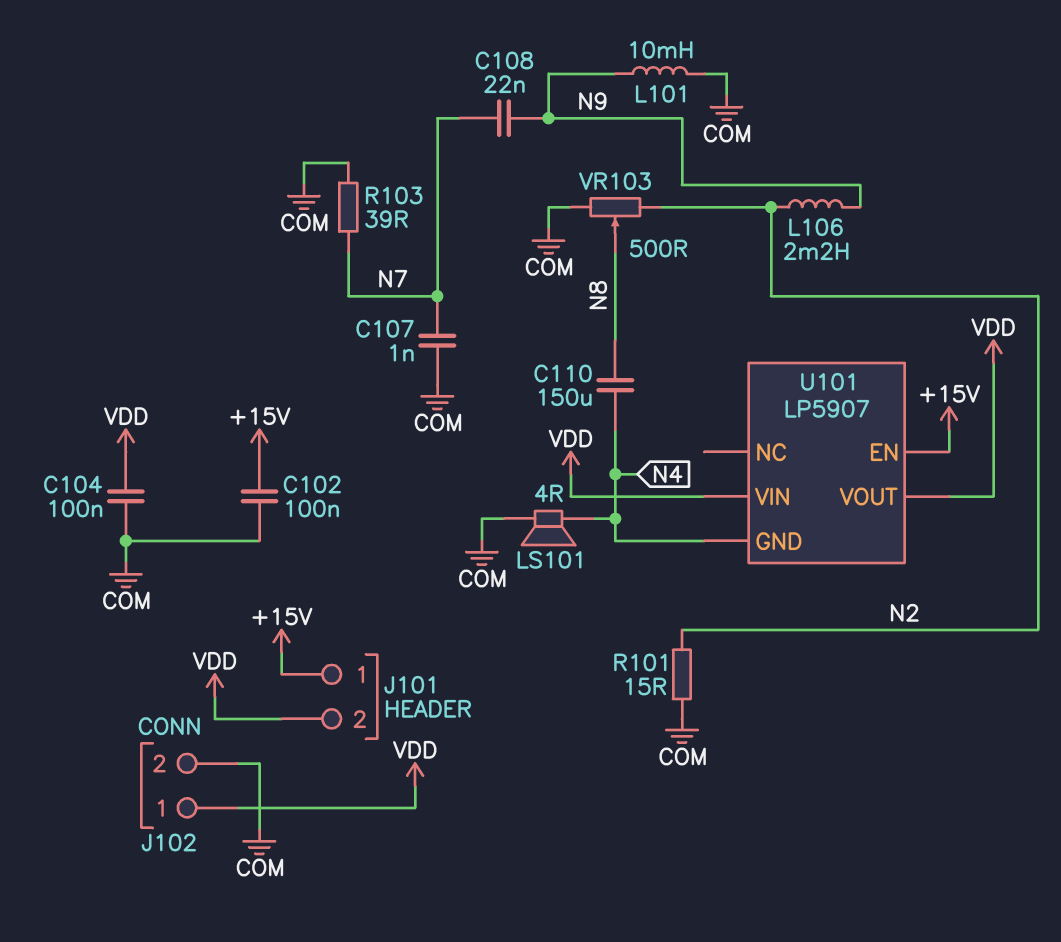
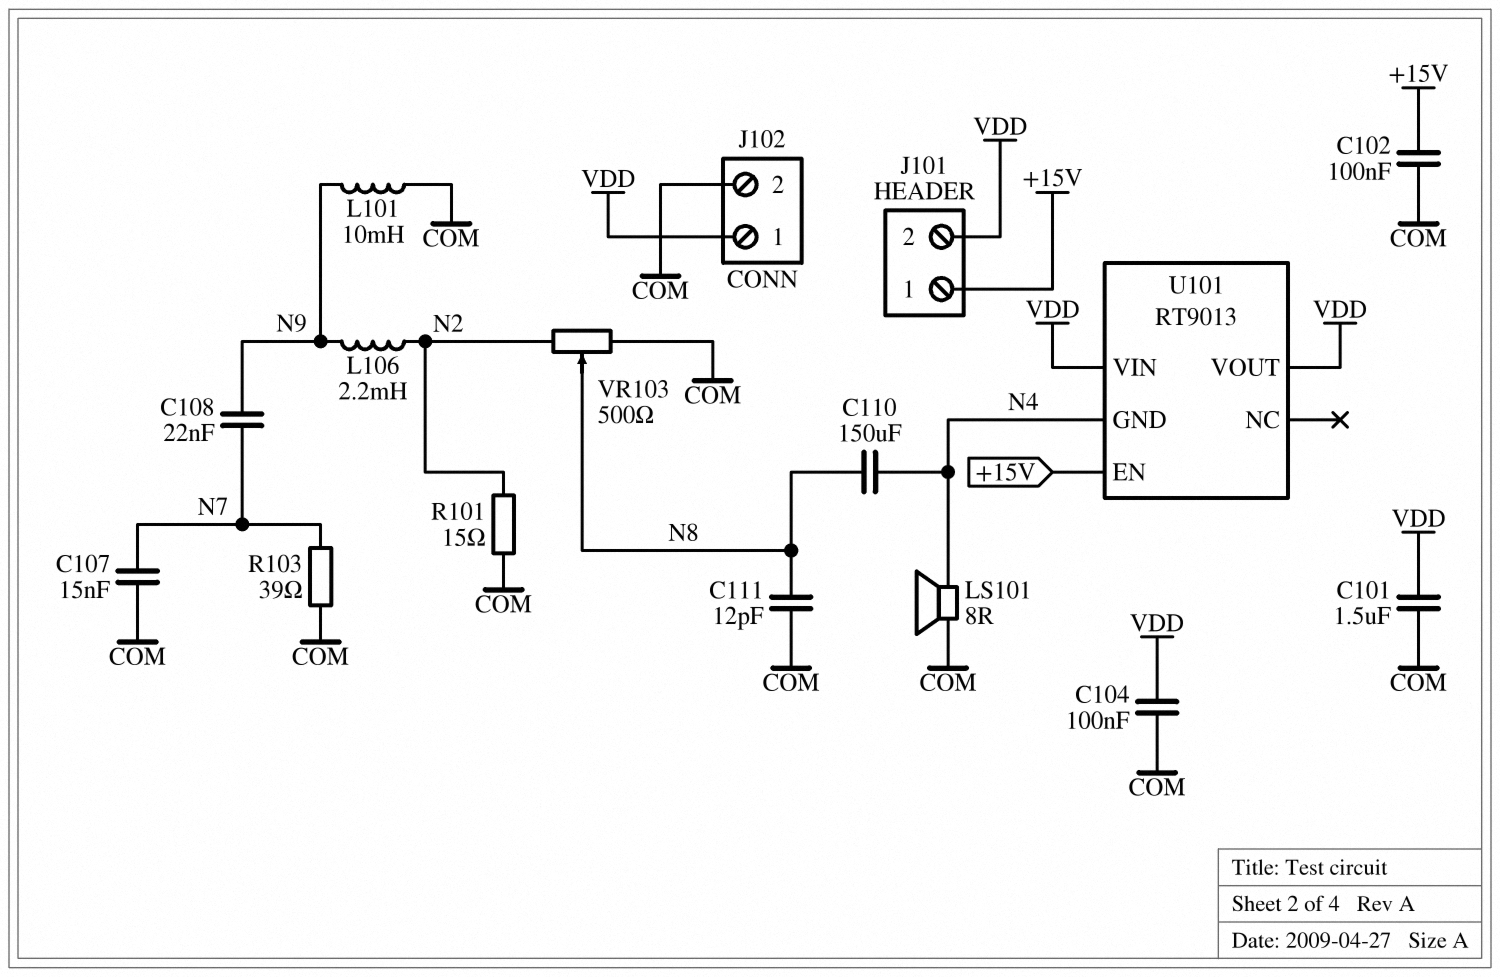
C101: none -> 1.5uF (COM, VDD)
C107: 1nF (COM, N7) -> 15nF (COM, N7)
C111: none -> 12pF (COM, N8)
LS101: speaker 4R (COM, N4) -> speaker 8R (COM, N4)
U101: LP5907 -> RT9013

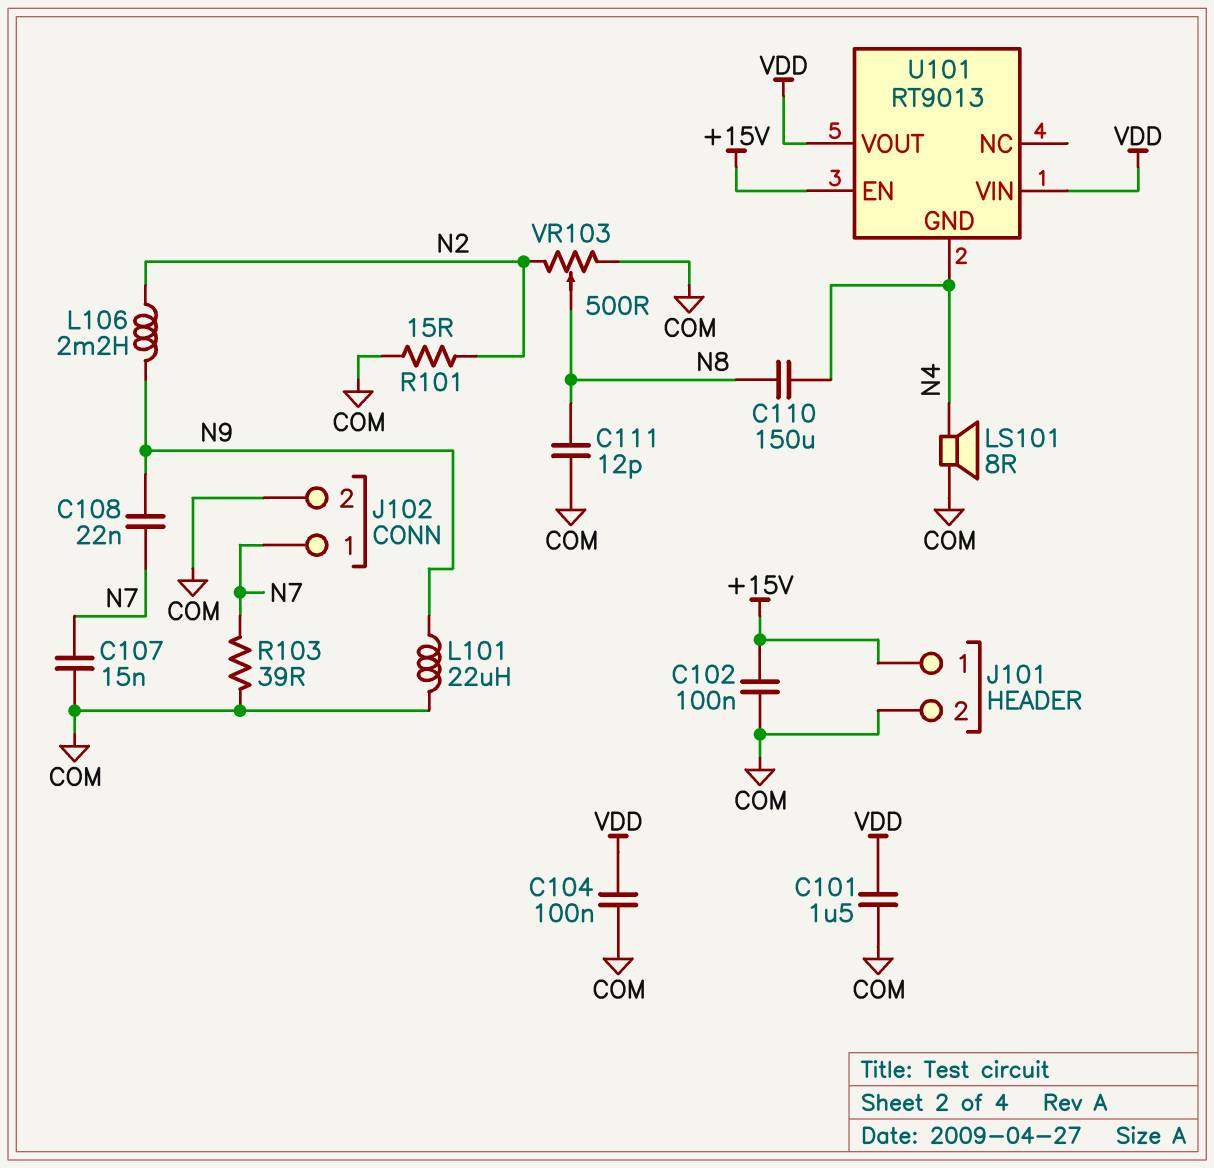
J101 pin 2: VDD -> COM
J102 pin 1: VDD -> N7
L101: 10mH (COM, N9) -> 22uH (COM, N9)

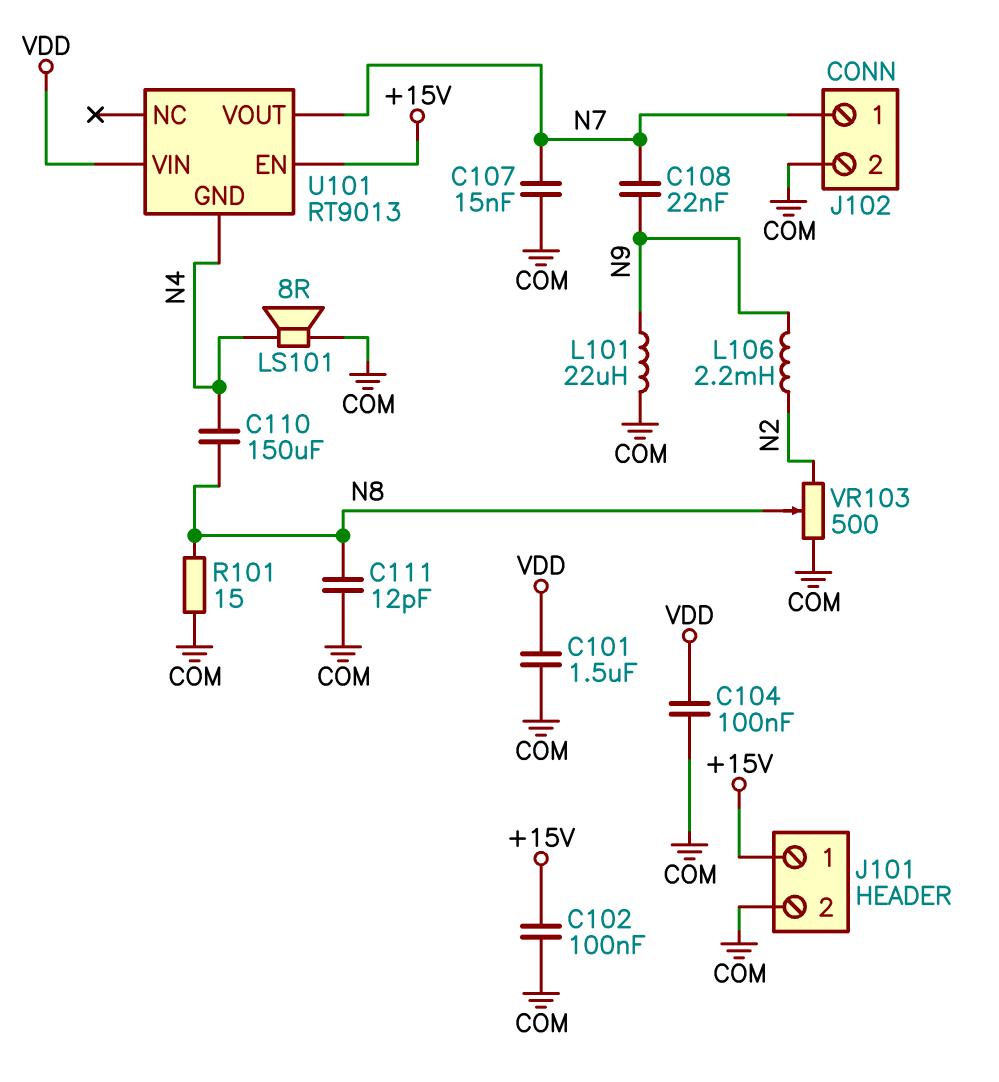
R101: 15 (COM, N2) -> 15 (COM, N8)
R103: 39 (COM, N7) -> none
U101 pin VOUT: VDD -> N7

